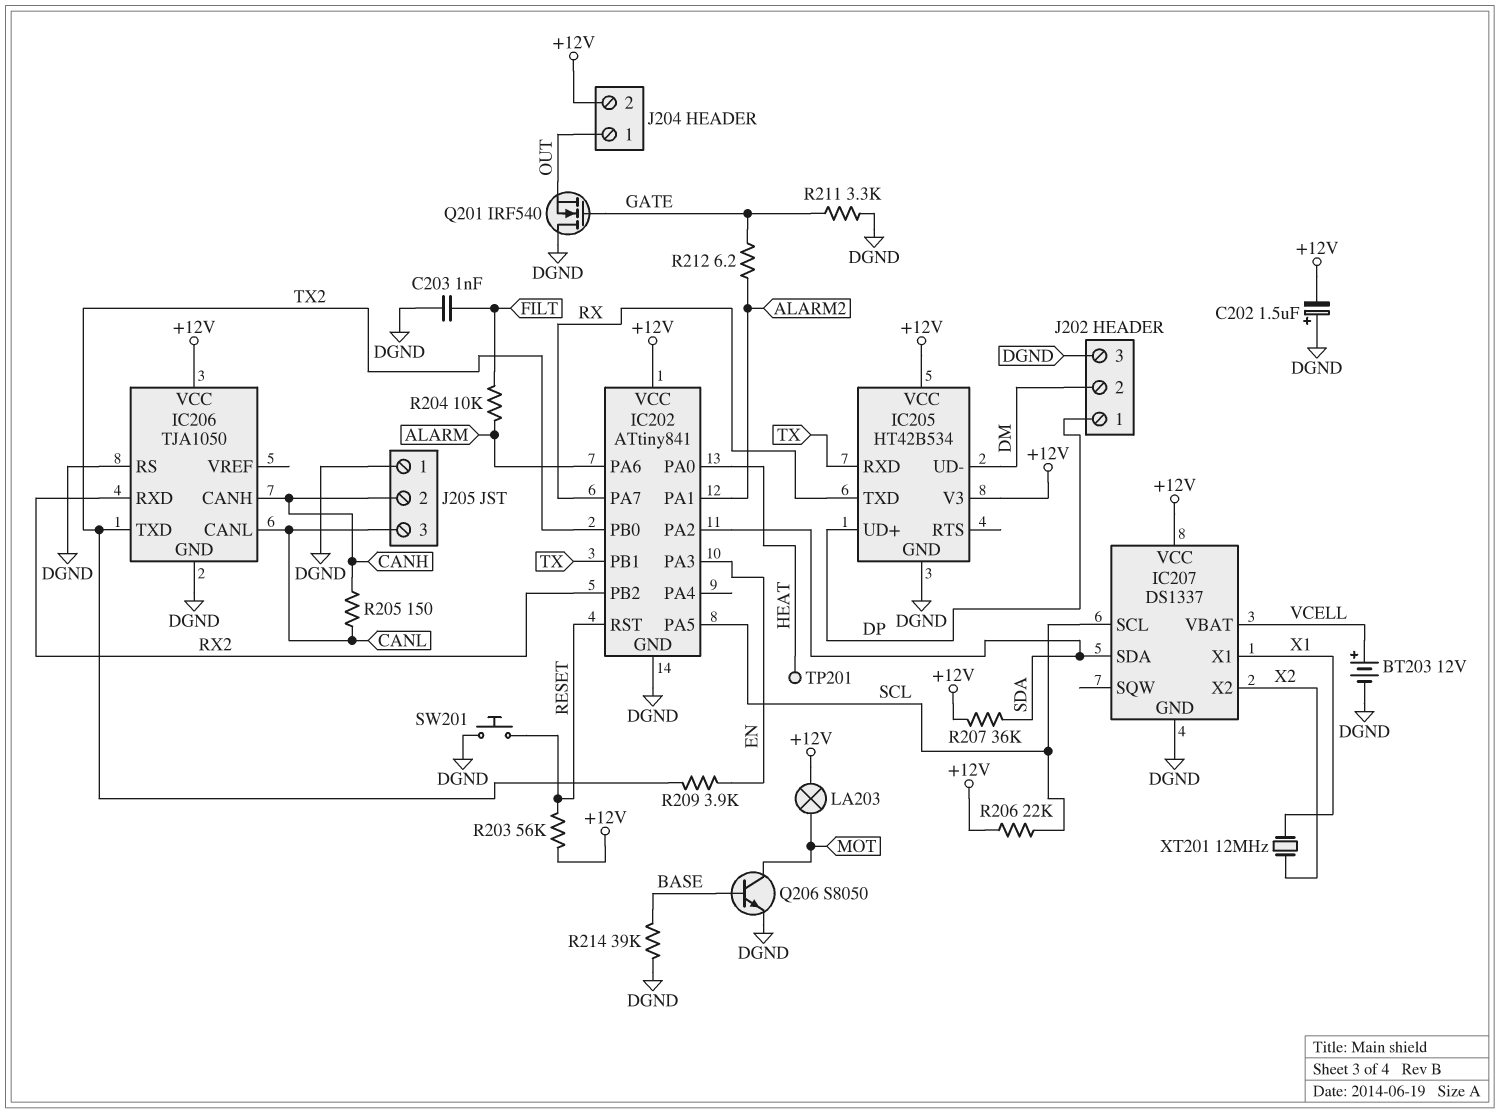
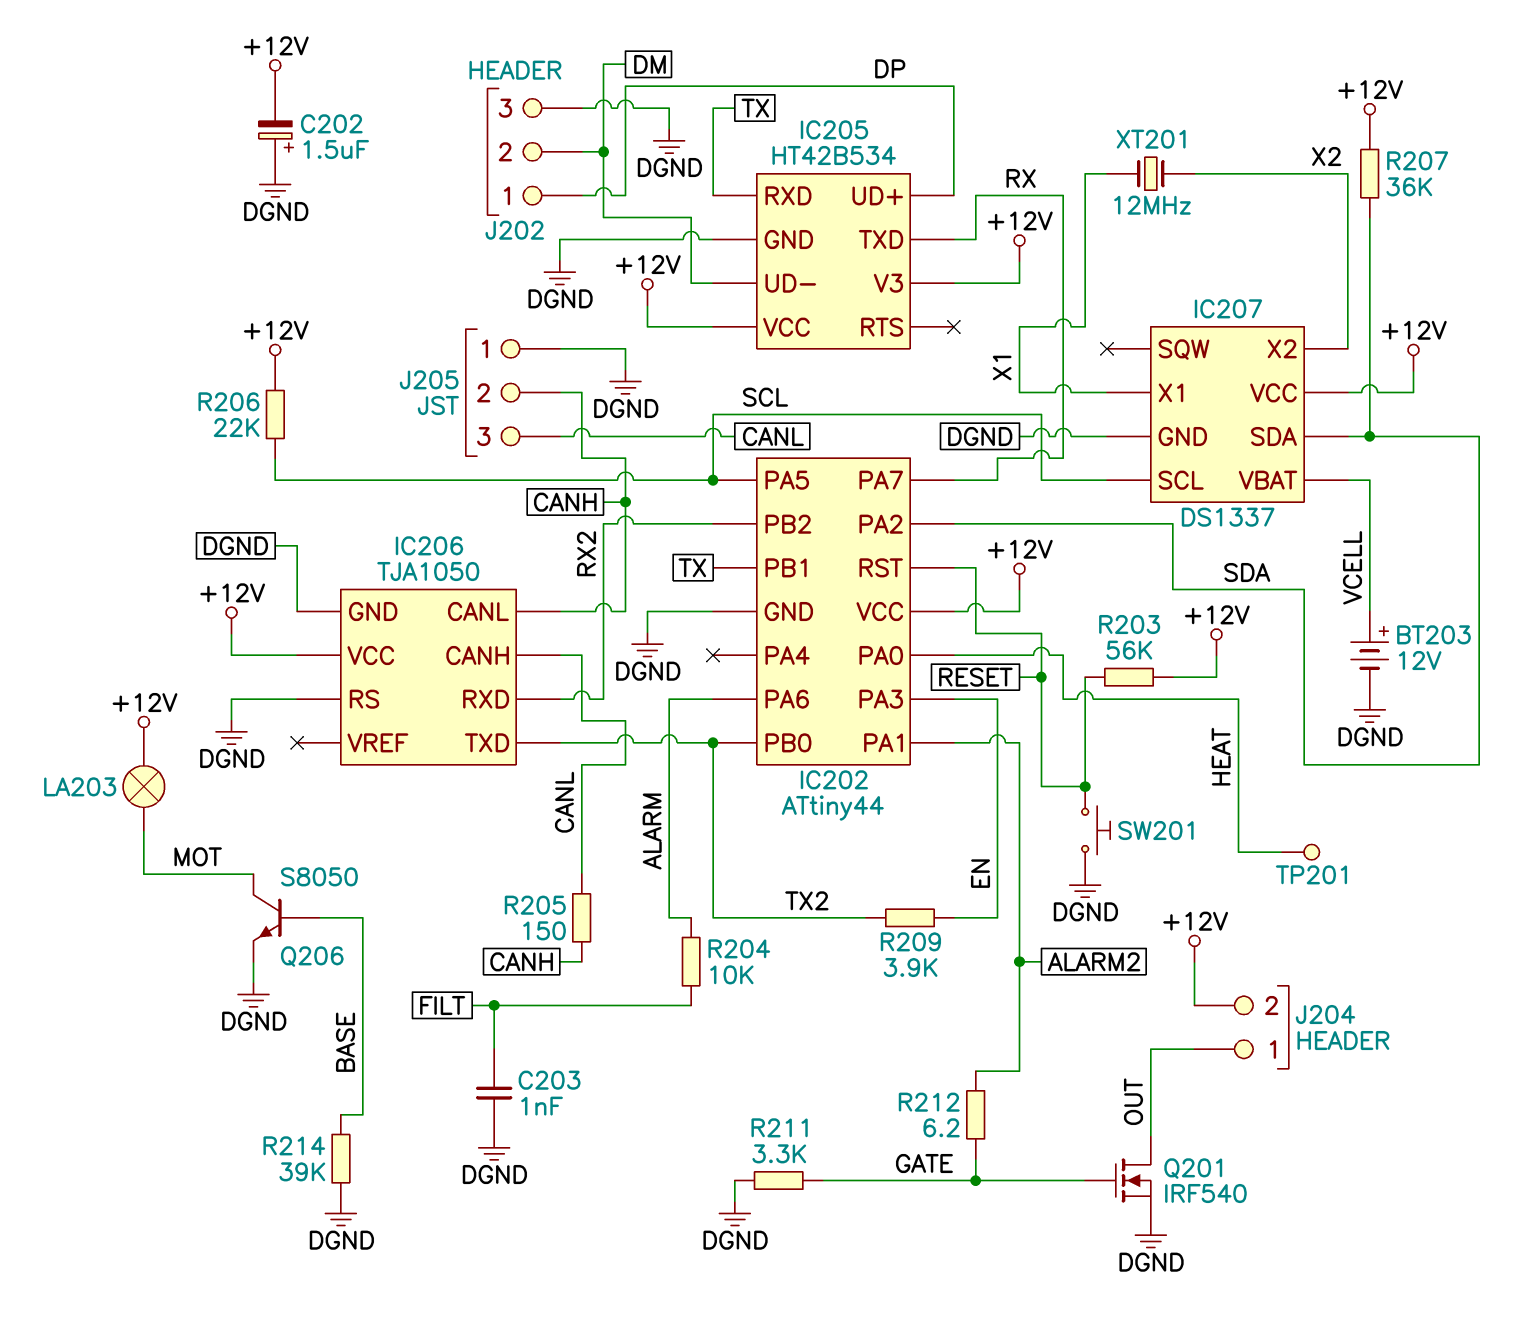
IC202: ATtiny841 -> ATtiny44
IC206 pin CANH: CANH -> CANL
IC206 pin CANL: CANL -> CANH
Q201: NMOS IRF540 (G GATE, D DGND, S OUT) -> NMOS IRF540 (G GATE, D OUT, S DGND)

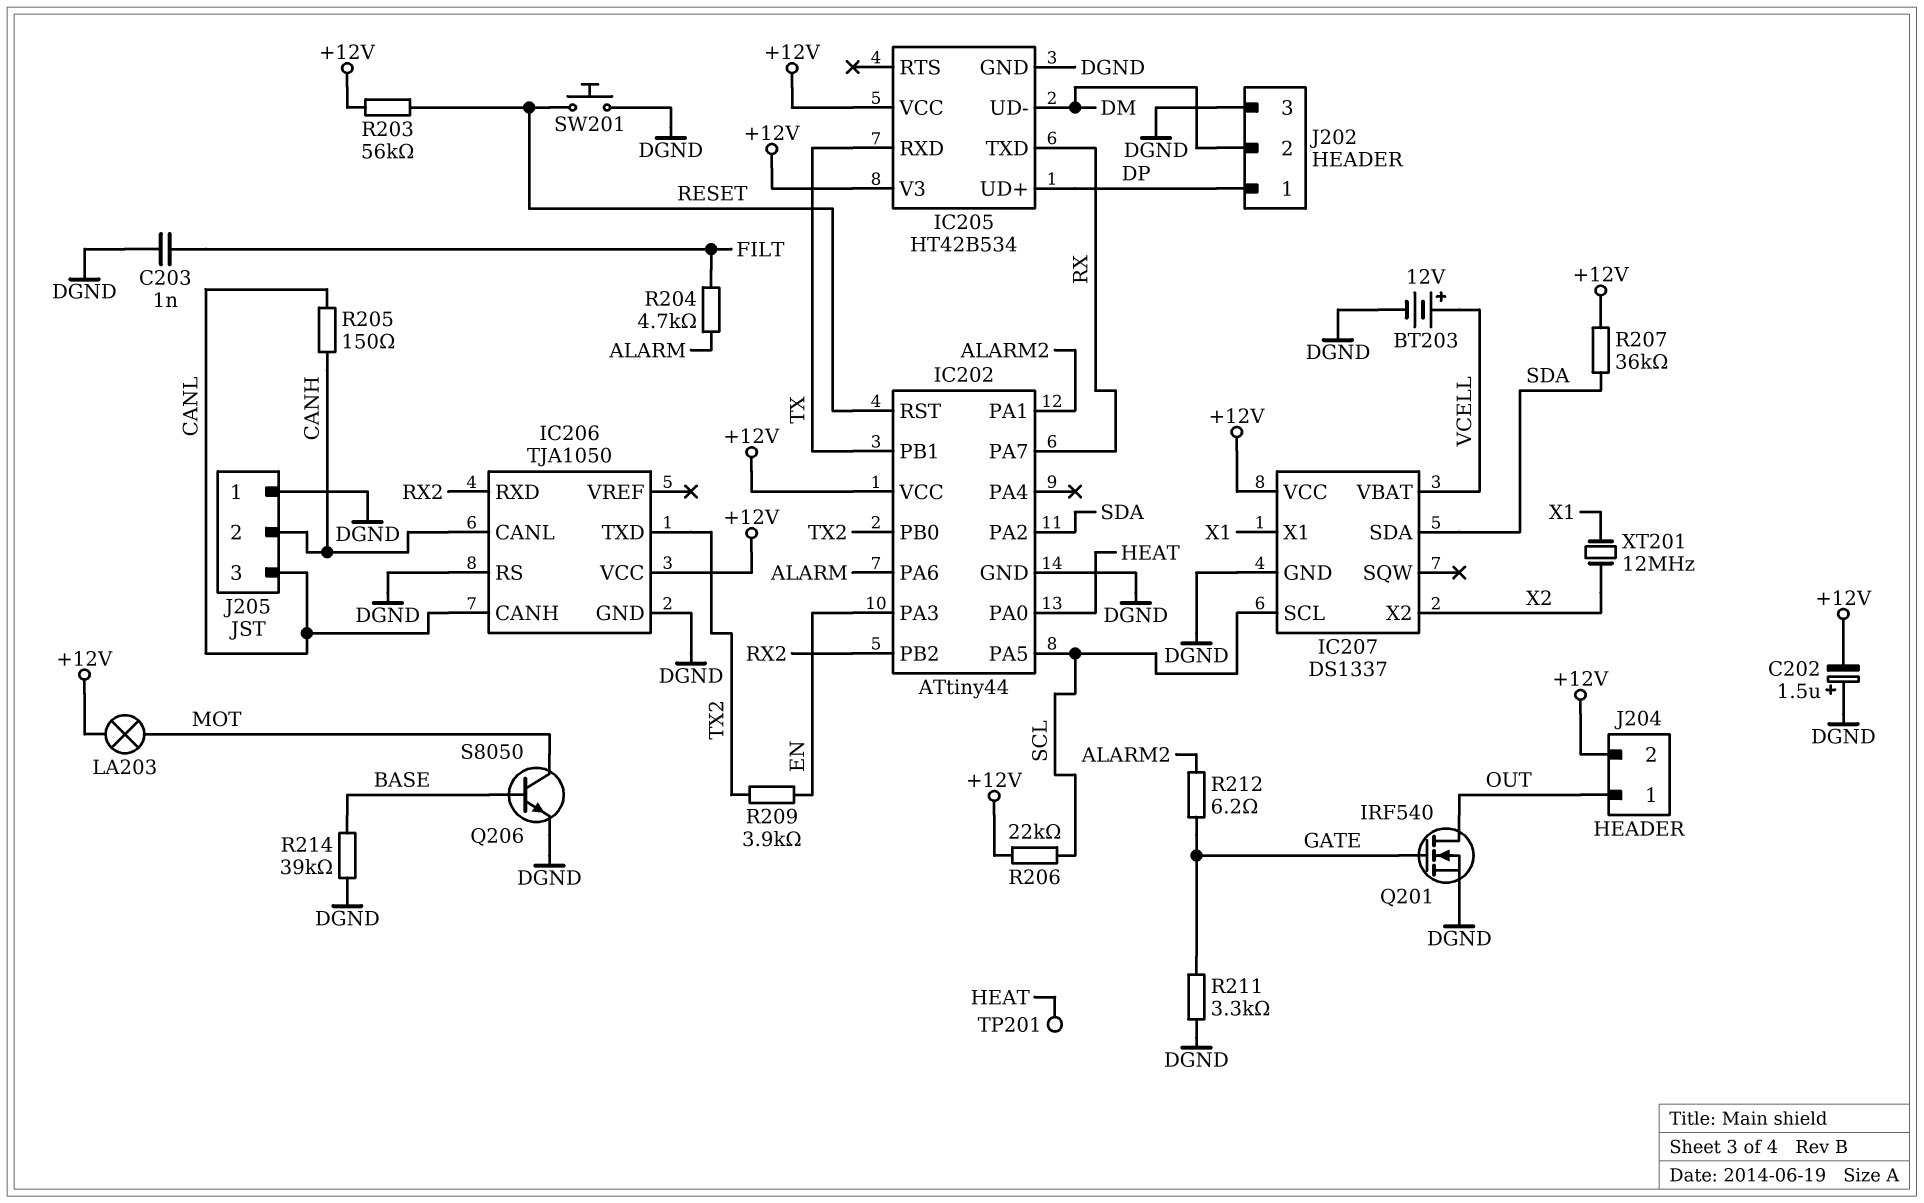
R204: 10k (ALARM, FILT) -> 4.7k (ALARM, FILT)

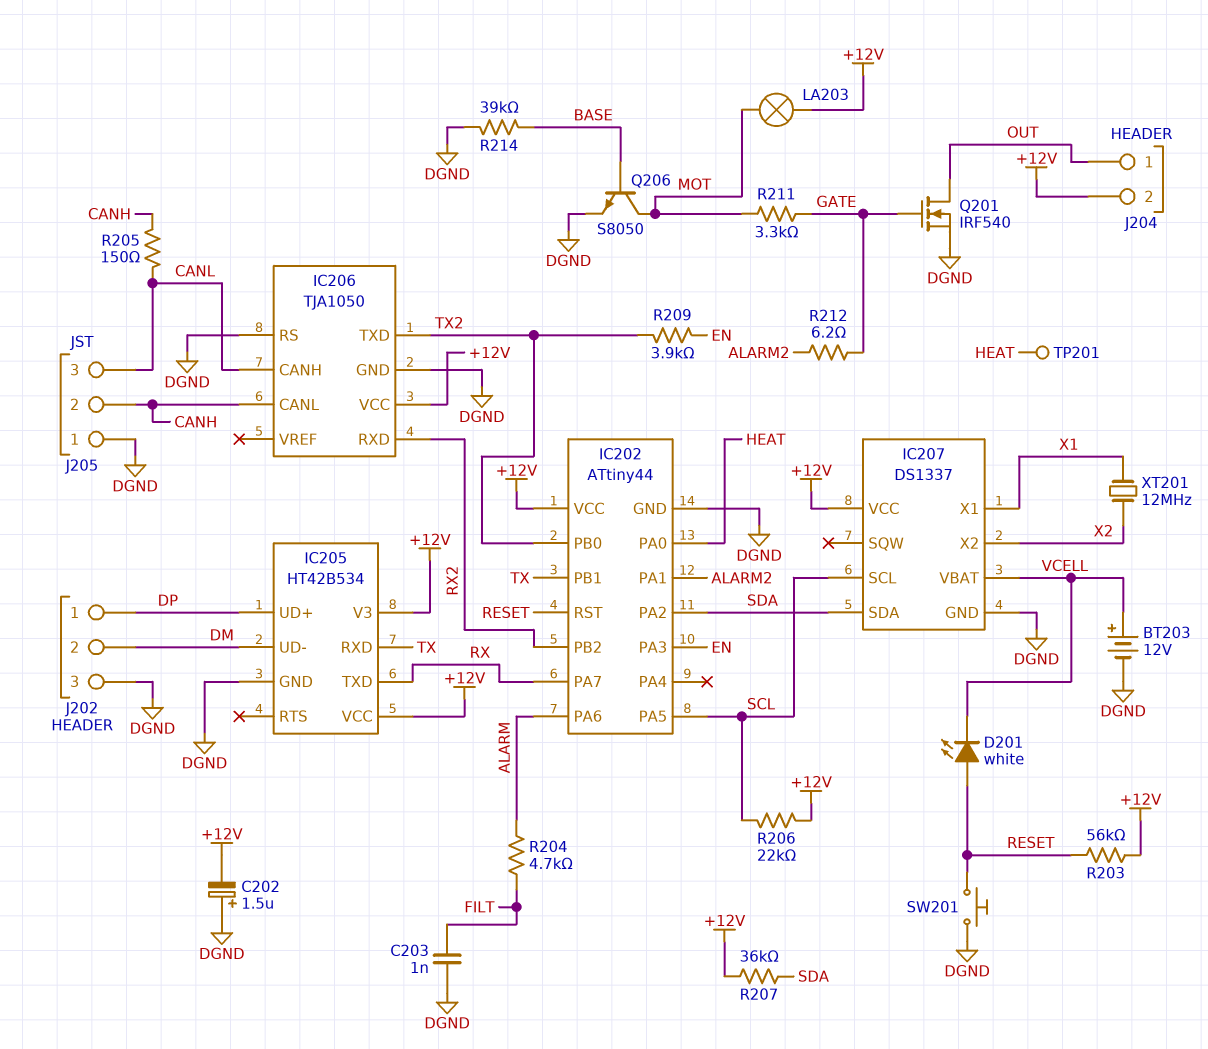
D201: none -> LED white (A RESET, K VCELL)
R211: 3.3k (DGND, GATE) -> 3.3k (GATE, MOT)

